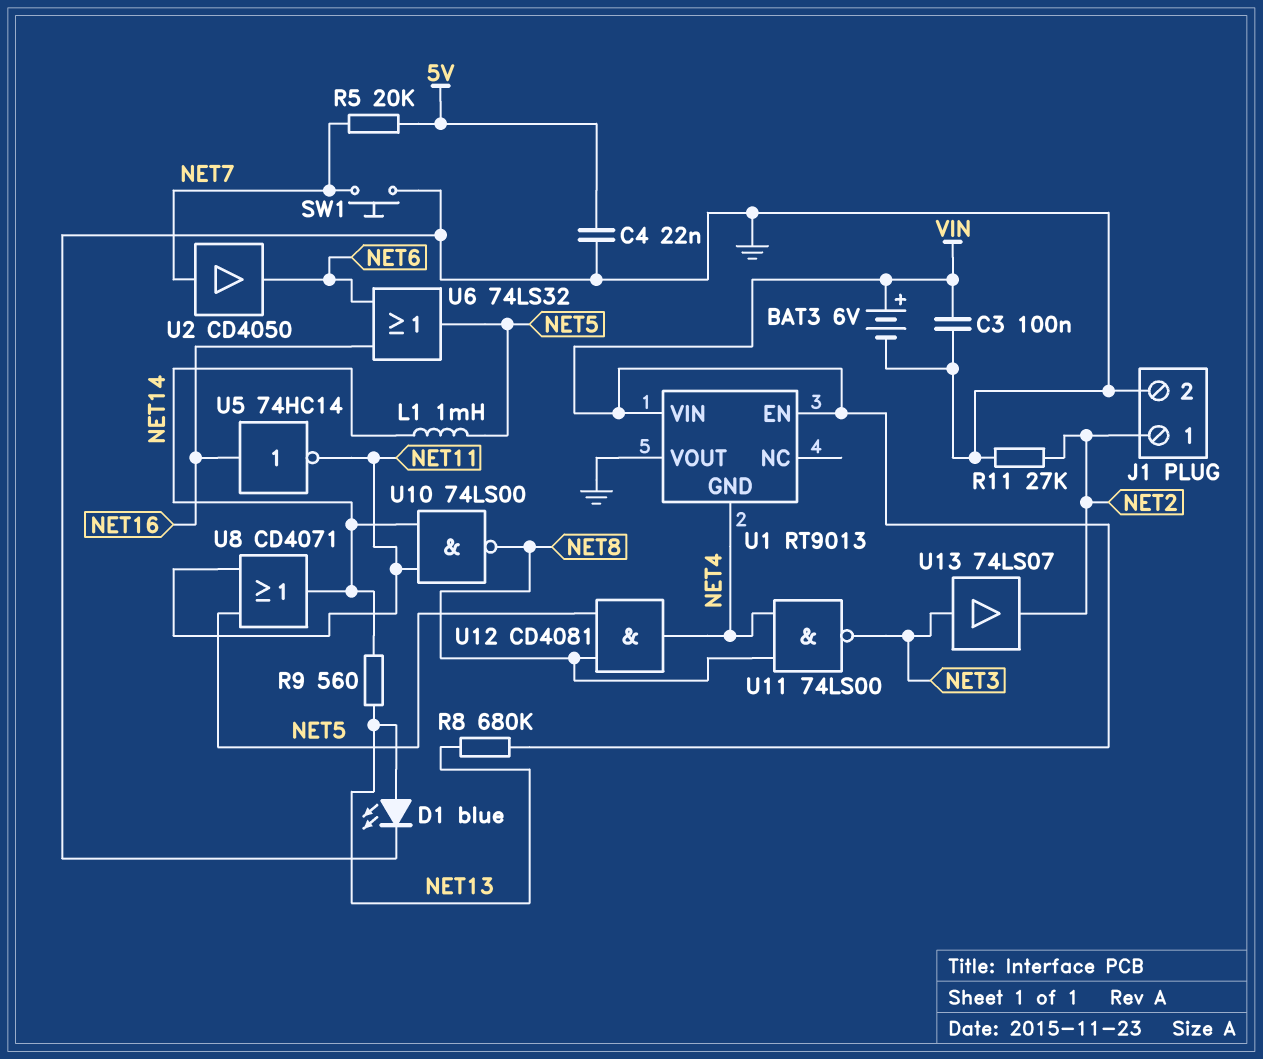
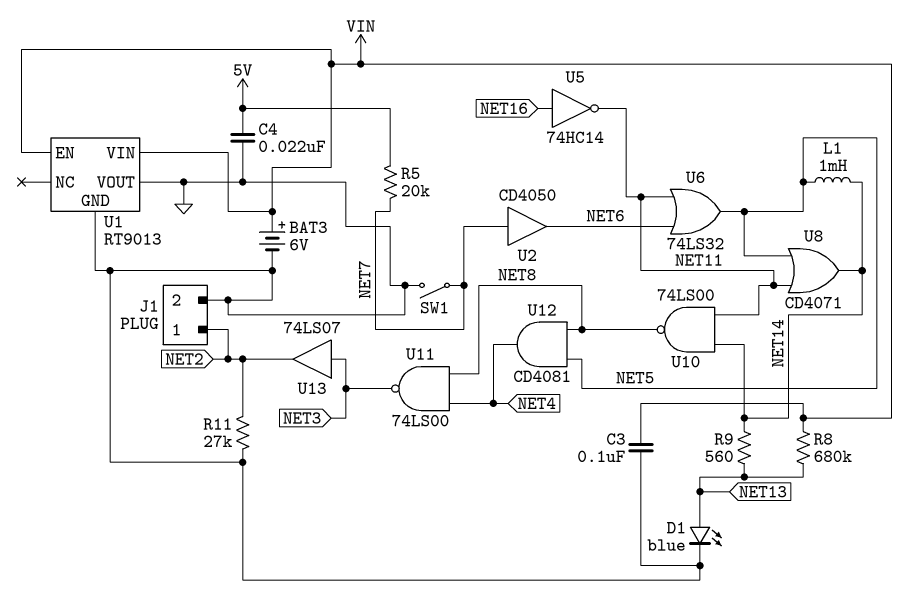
SW1: button (GND, NET7) -> switch (GND, NET7)
U1 pin GND: NET4 -> GND
U6: OR 74LS32 (in NET6, in NET16, out NET5) -> OR 74LS32 (in NET6, in NET11, out NET5)

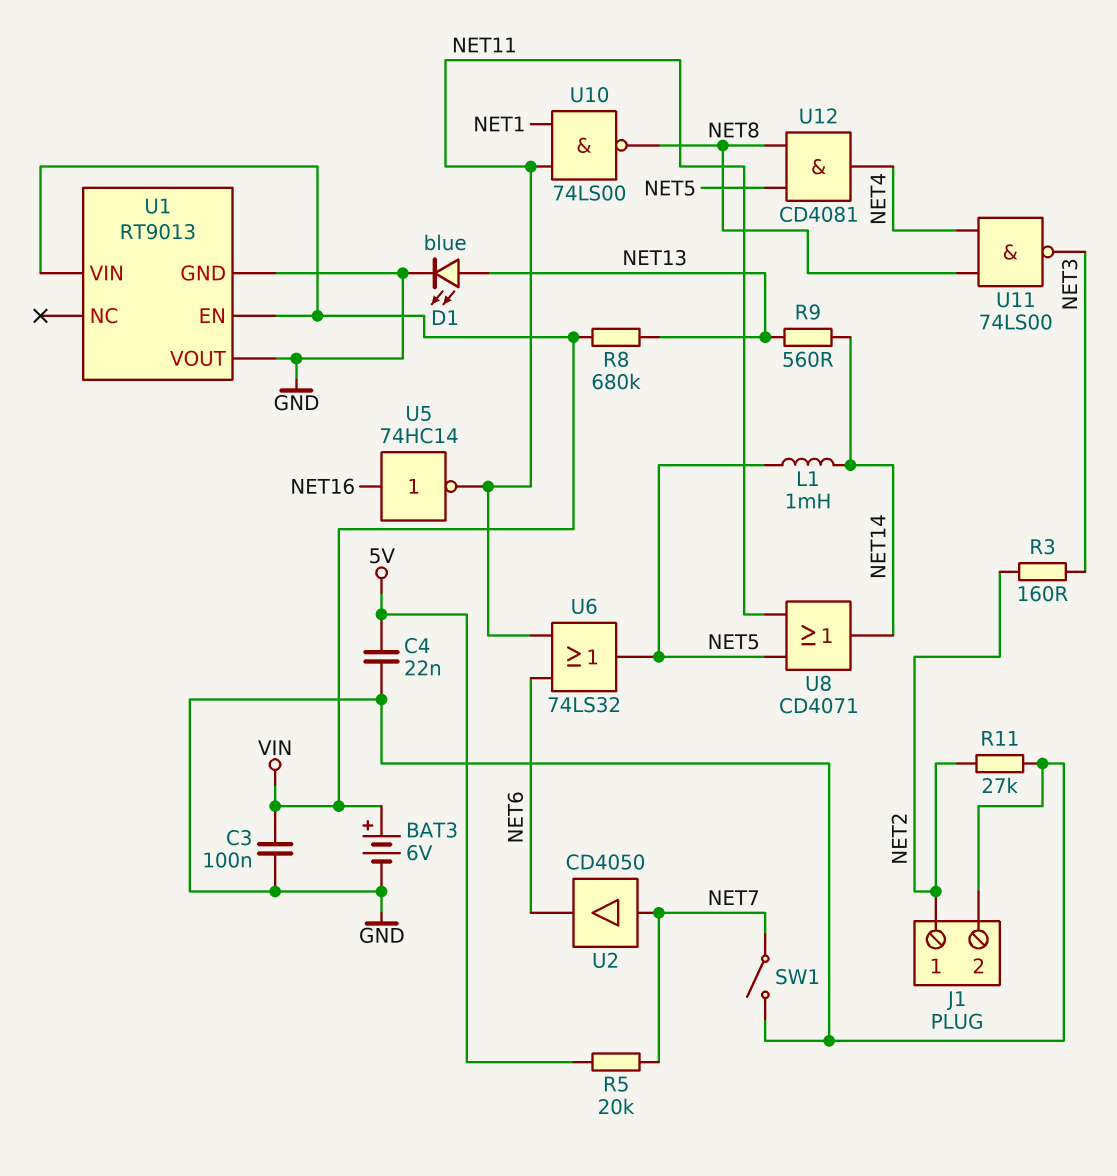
R3: none -> 160 (NET2, NET3)
U10: NAND 74LS00 (in NET11, in NET14, out NET8) -> NAND 74LS00 (in NET1, in NET11, out NET8)
U13: buffer 74LS07 (in NET3, out NET2) -> none

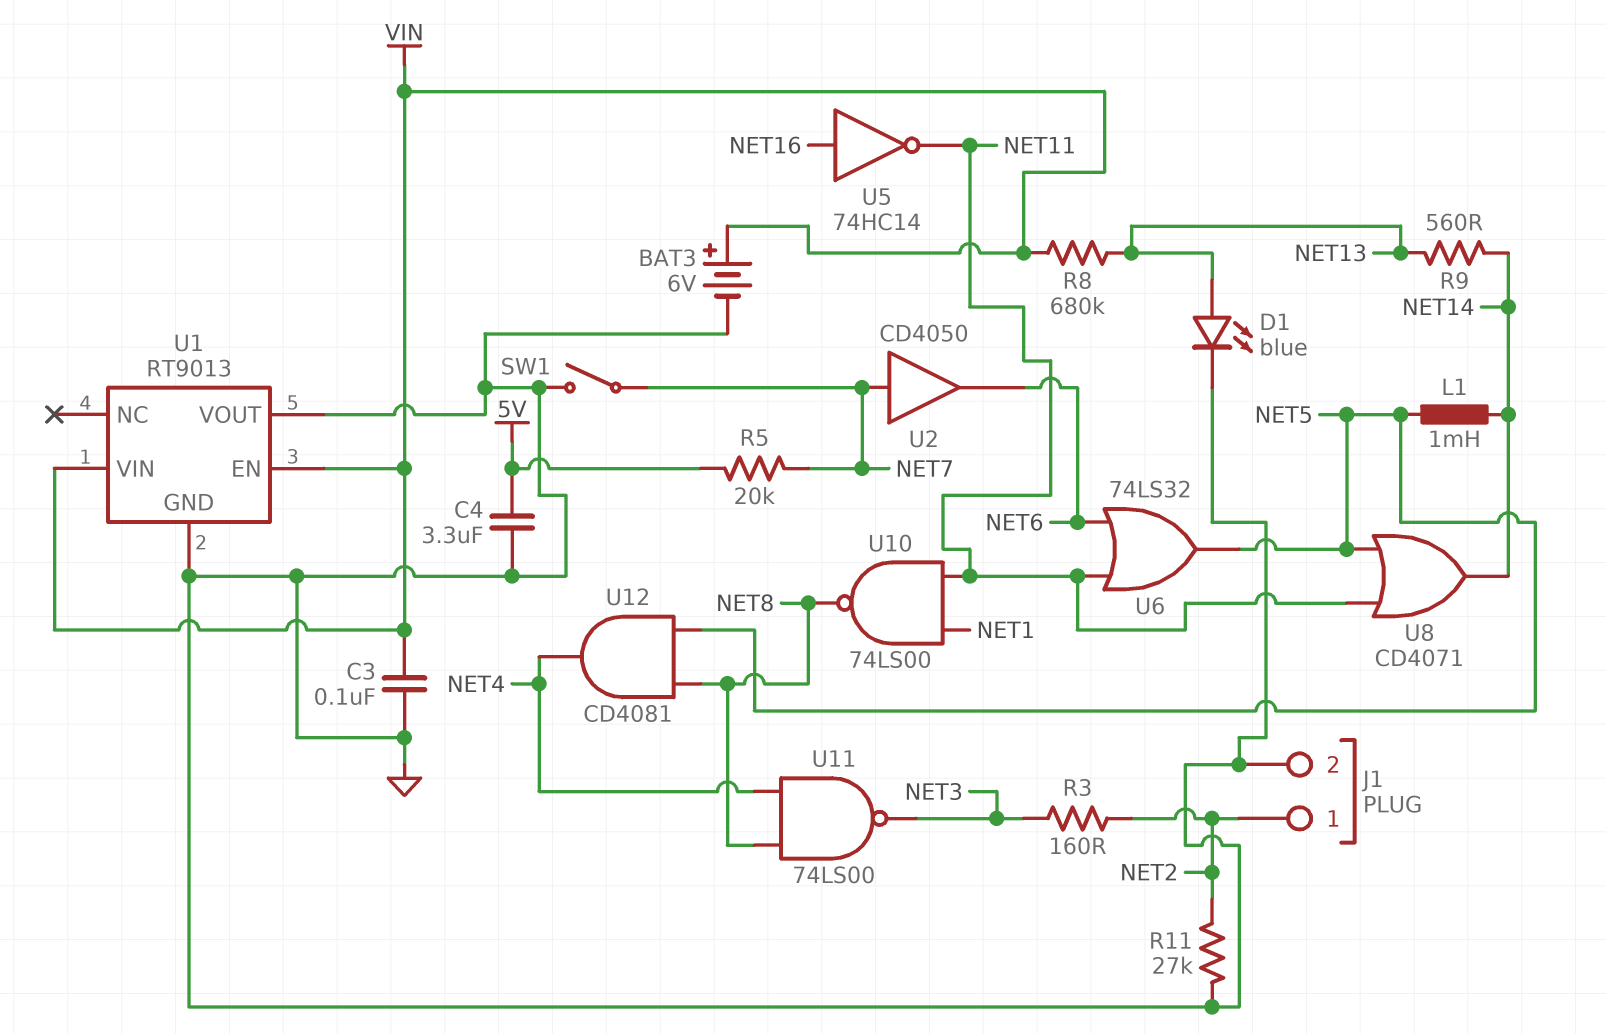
C4: 22nF (5V, GND) -> 3.3uF (5V, GND)

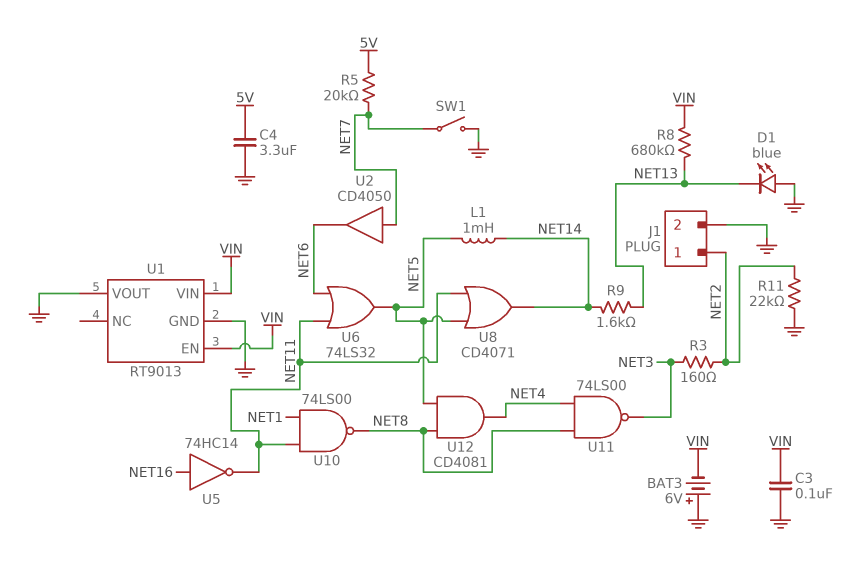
BAT3: 6V (plus VIN, minus GND) -> 6V (plus GND, minus VIN)
D1: LED blue (A NET13, K GND) -> LED blue (A GND, K NET13)
R9: 560 (NET13, NET14) -> 1.6k (NET13, NET14)
R11: 27k (GND, NET2) -> 22k (GND, NET2)

